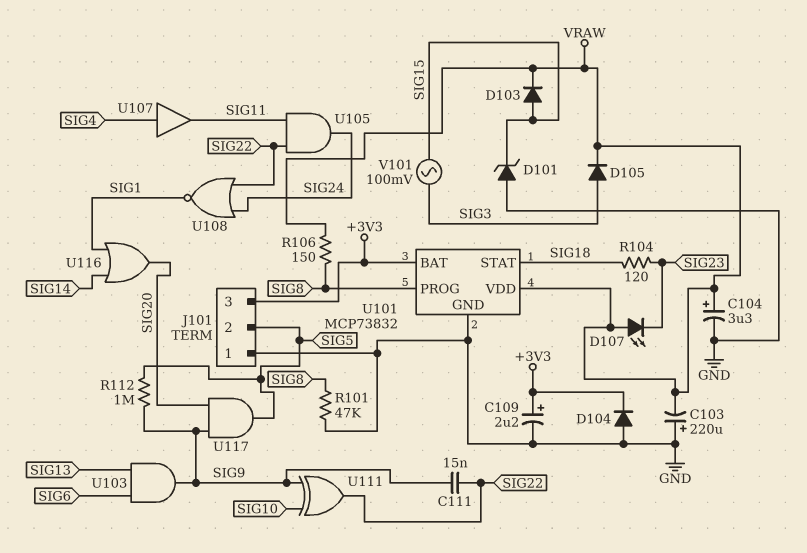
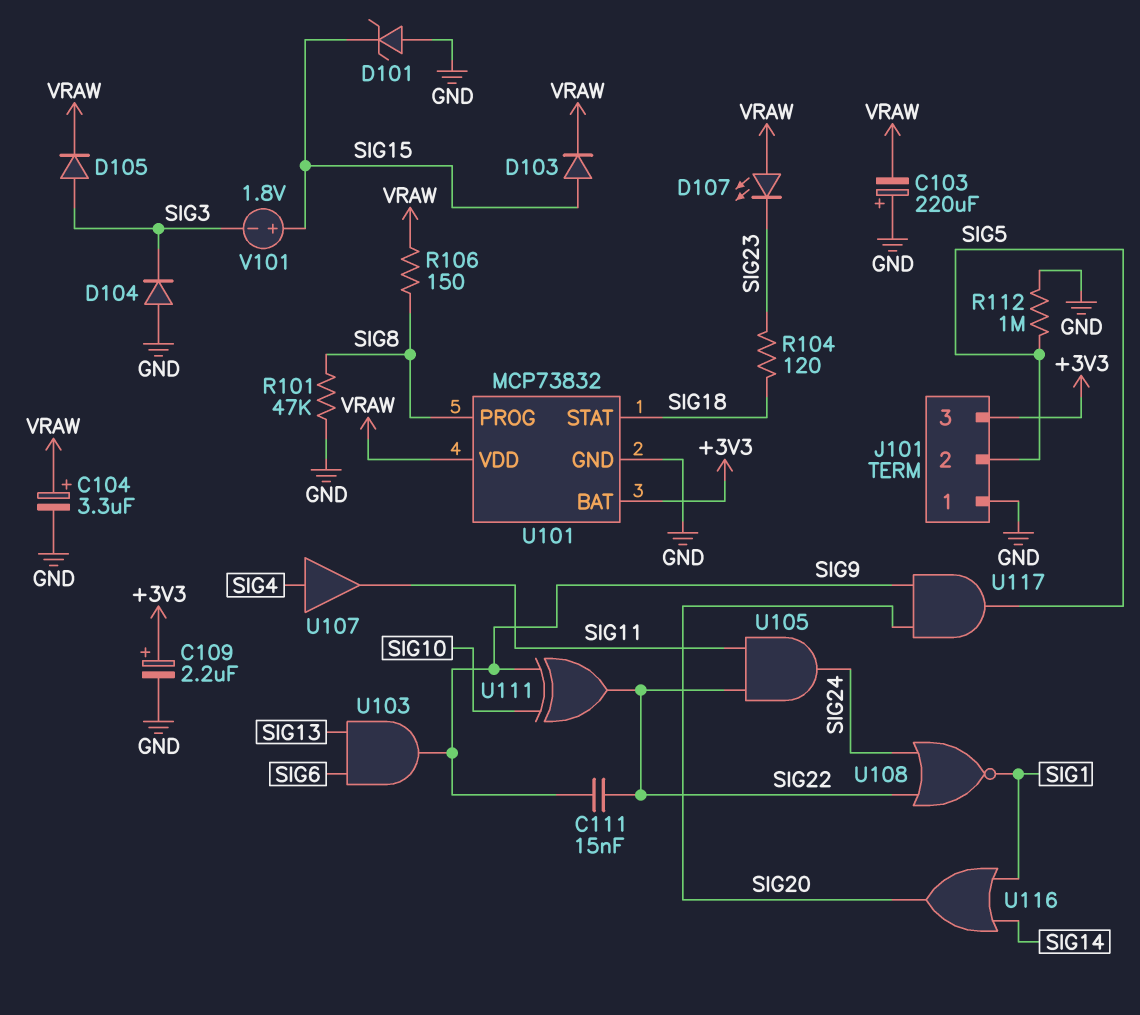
D104: diode (A GND, K +3V3) -> diode (A GND, K SIG3)
R112: 1M (SIG5, SIG9) -> 1M (GND, SIG5)
V101: AC 100mV (SIG3, SIG15) -> 1.8V (plus SIG15, minus SIG3)

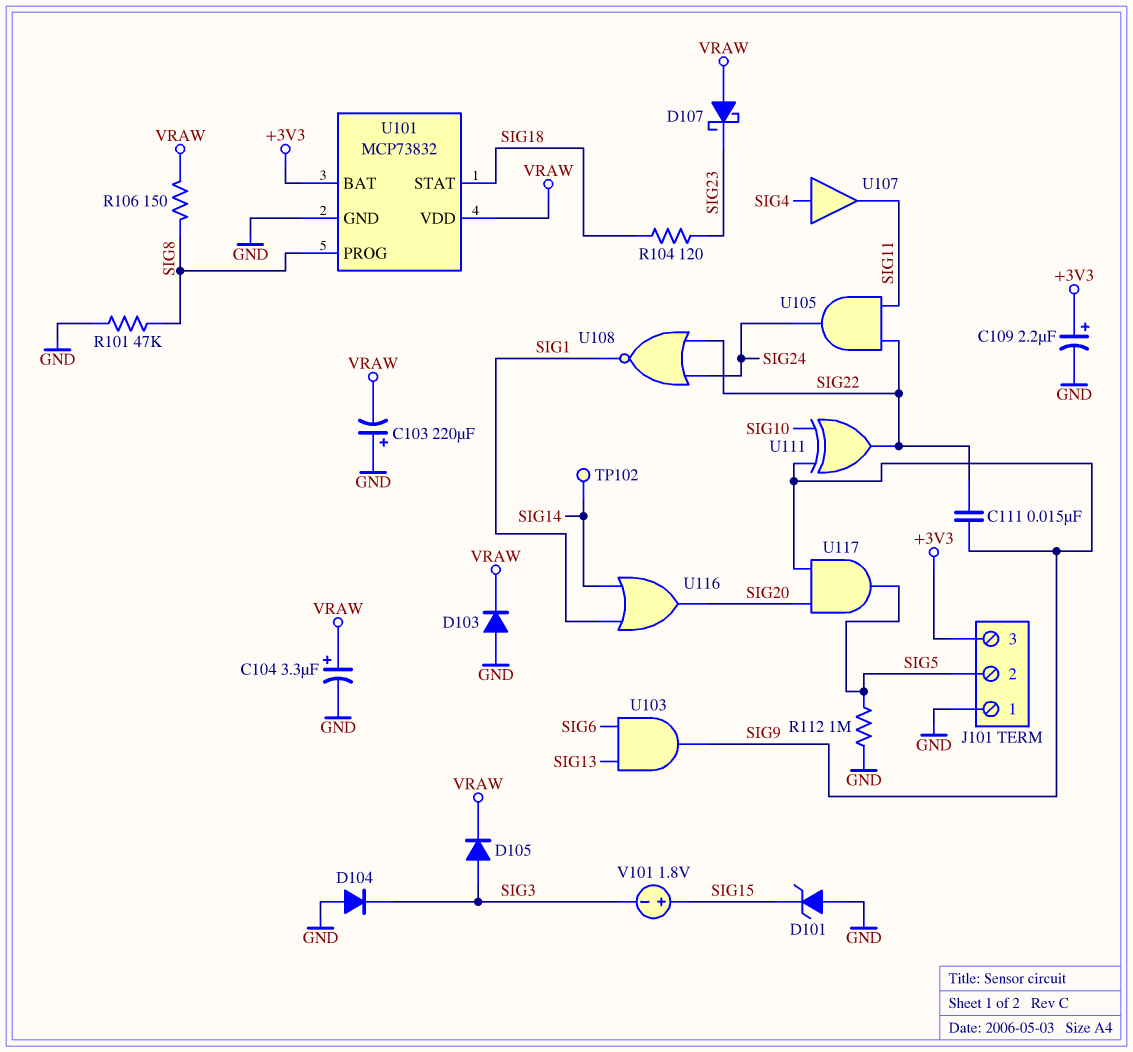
D103: diode (A SIG15, K VRAW) -> diode (A GND, K VRAW)
D107: LED (A VRAW, K SIG23) -> schottky (A VRAW, K SIG23)
TP102: none -> test point (SIG14)

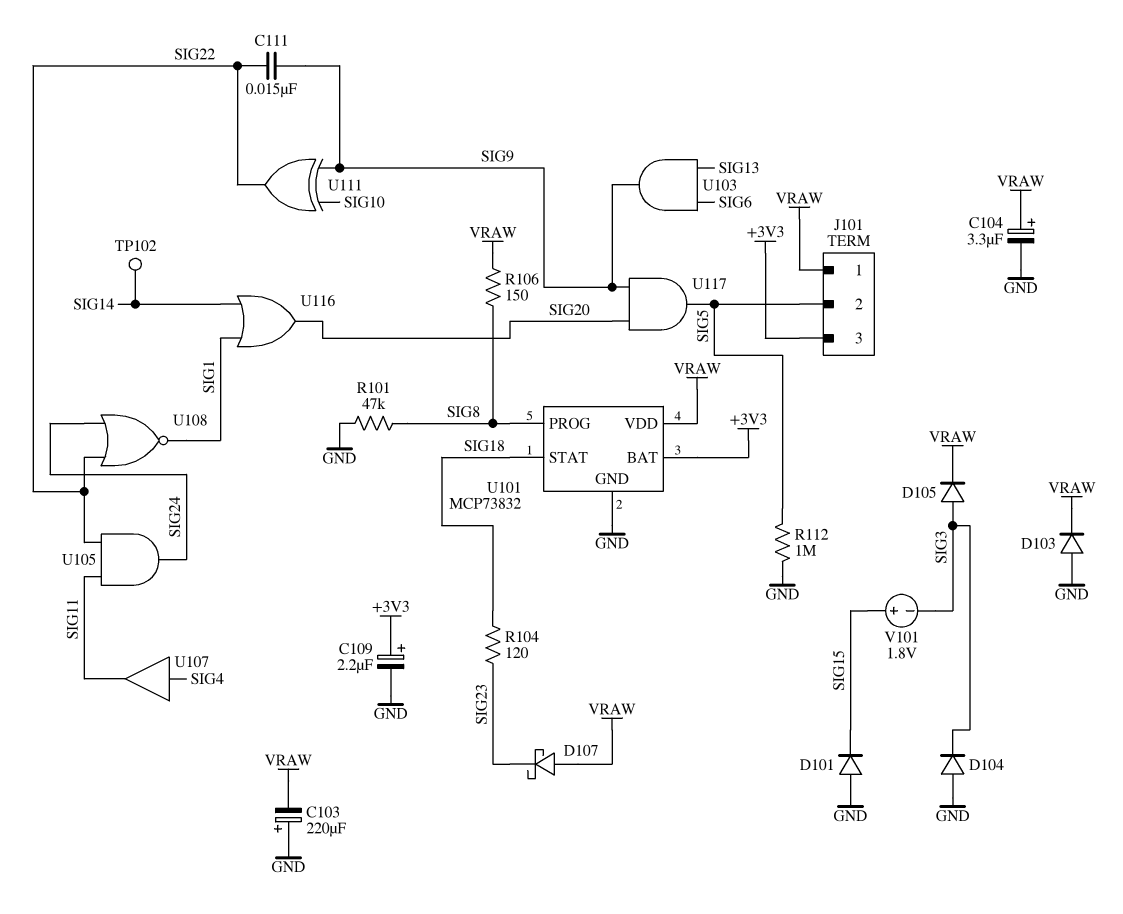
D101: zener (A GND, K SIG15) -> diode (A GND, K SIG15)
J101 pin 1: GND -> VRAW

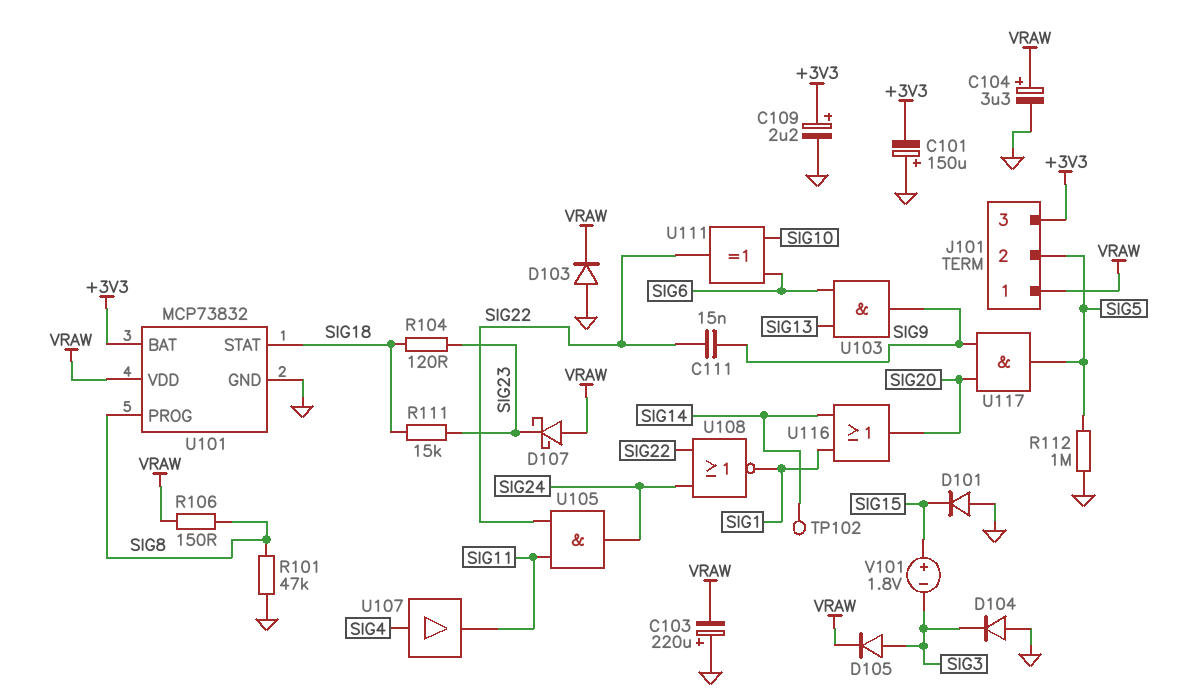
C101: none -> 150uF (plus GND, minus +3V3)
R111: none -> 15k (SIG18, SIG23)
U111: XOR (in SIG9, in SIG10, out SIG22) -> XOR (in SIG6, in SIG10, out SIG22)

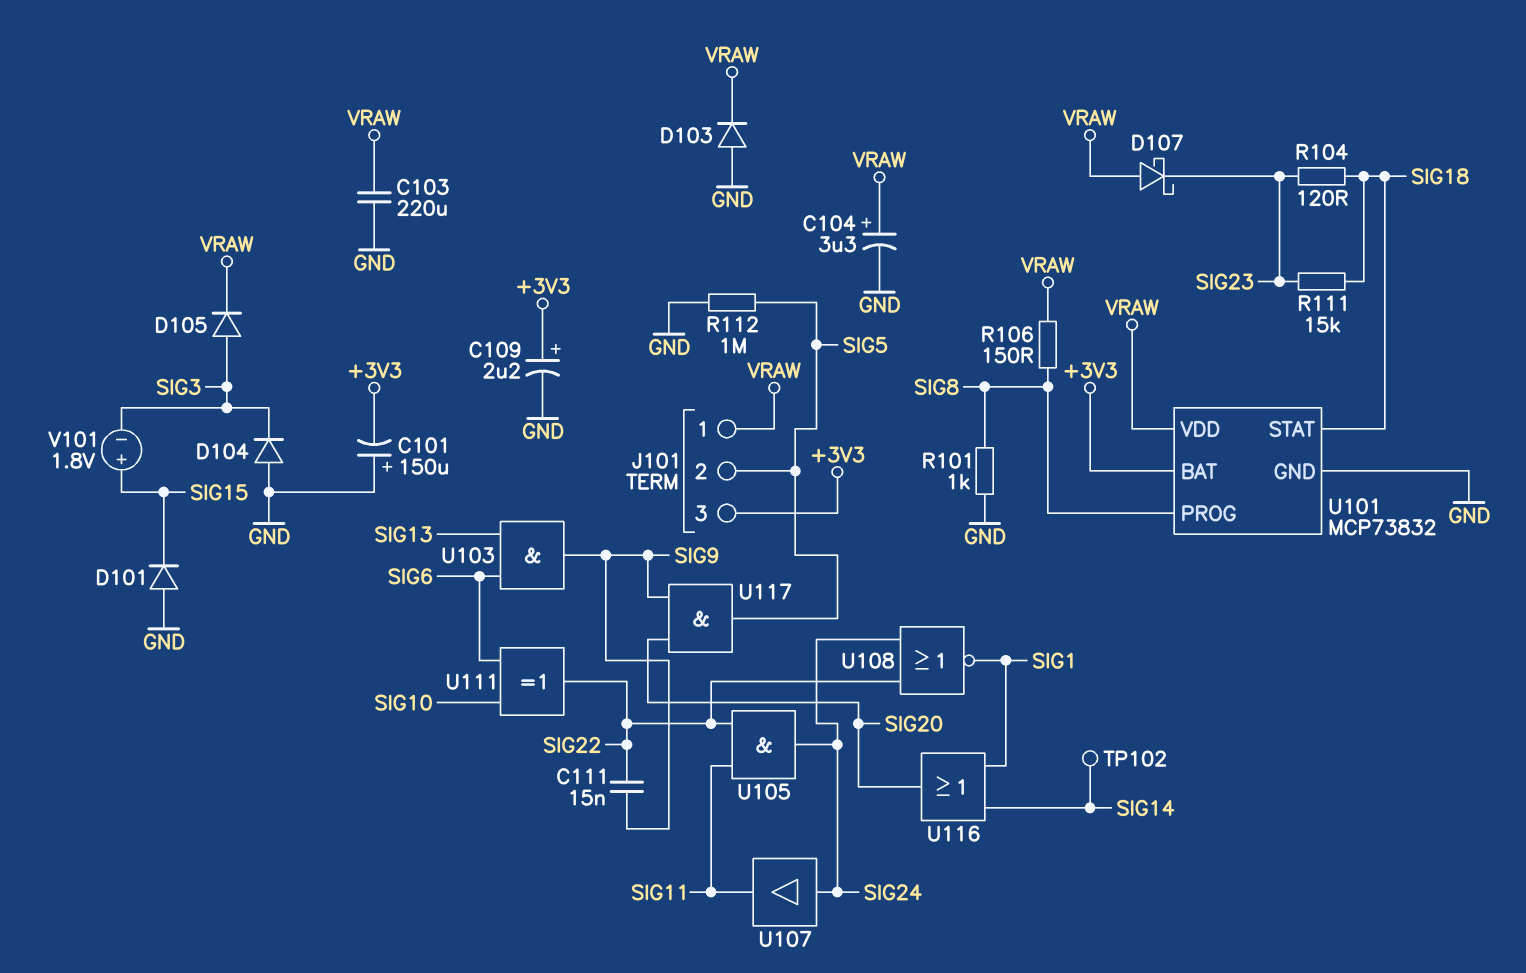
C103: 220uF (plus GND, minus VRAW) -> 220uF (GND, VRAW)
R101: 47k (GND, SIG8) -> 1k (GND, SIG8)
U107: buffer (in SIG4, out SIG11) -> buffer (in SIG24, out SIG11)

